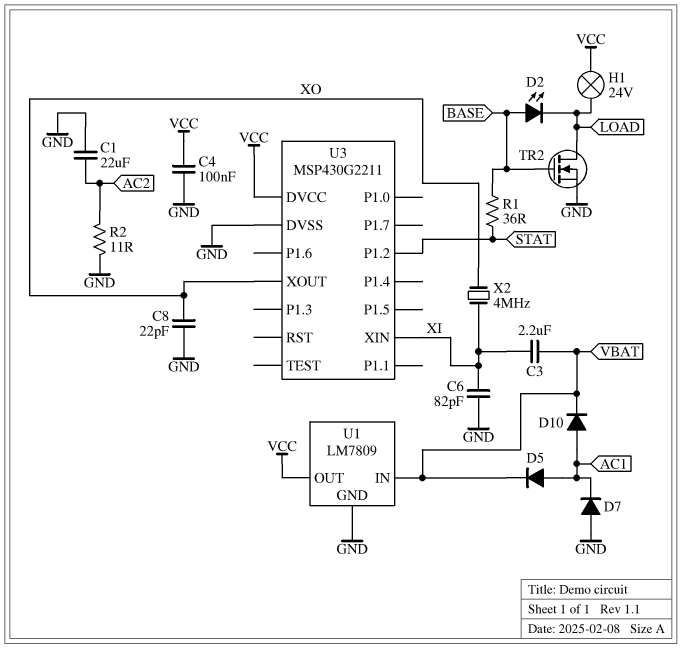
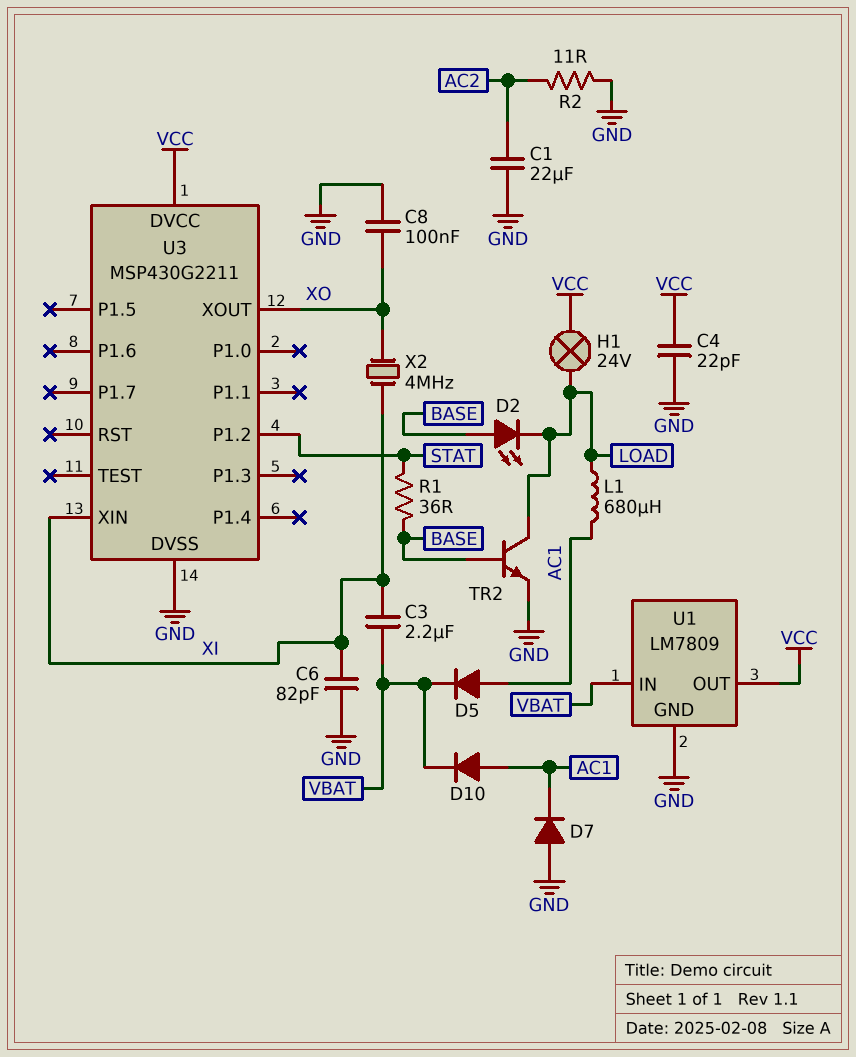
C4: 100nF (GND, VCC) -> 22pF (GND, VCC)
C8: 22pF (GND, XO) -> 100nF (GND, XO)
L1: none -> 680uH (AC1, LOAD)
TR2: NMOS (G BASE, D LOAD, S GND) -> NPN (B BASE, C LOAD, E GND)

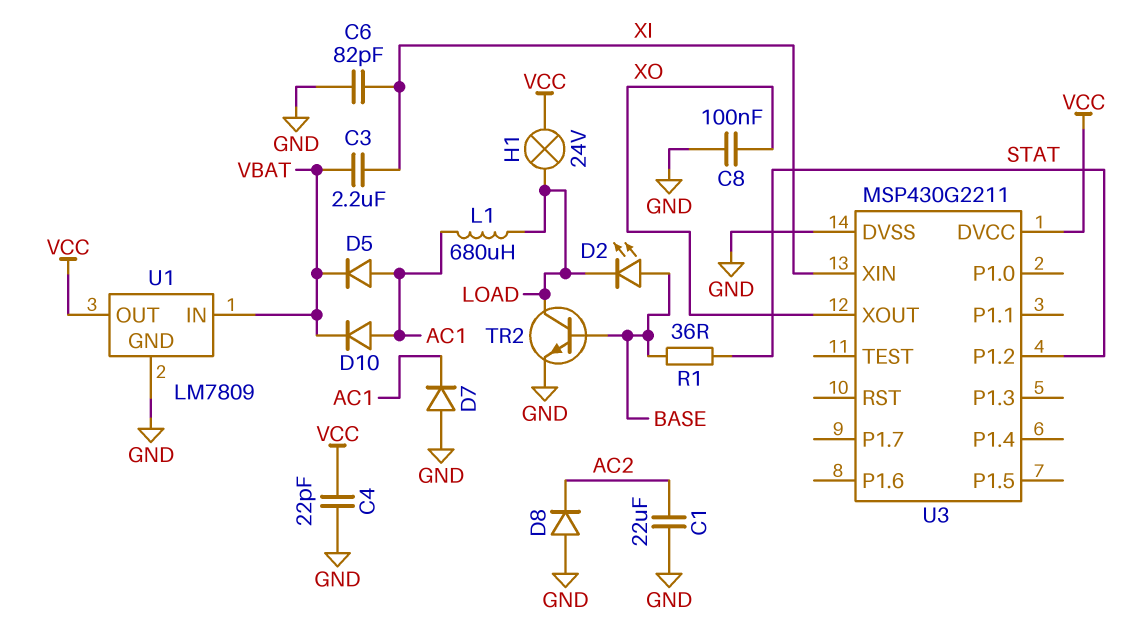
D8: none -> diode (A GND, K AC2)
R2: 11 (AC2, GND) -> none
X2: 4MHz (XI, XO) -> none

